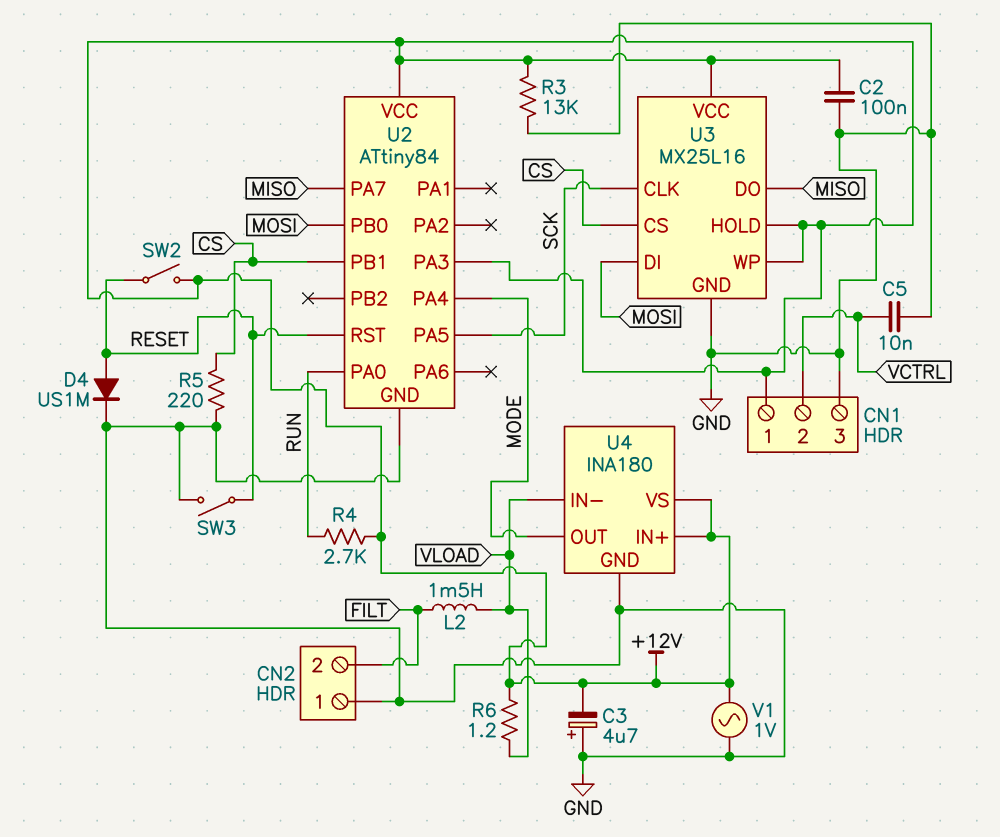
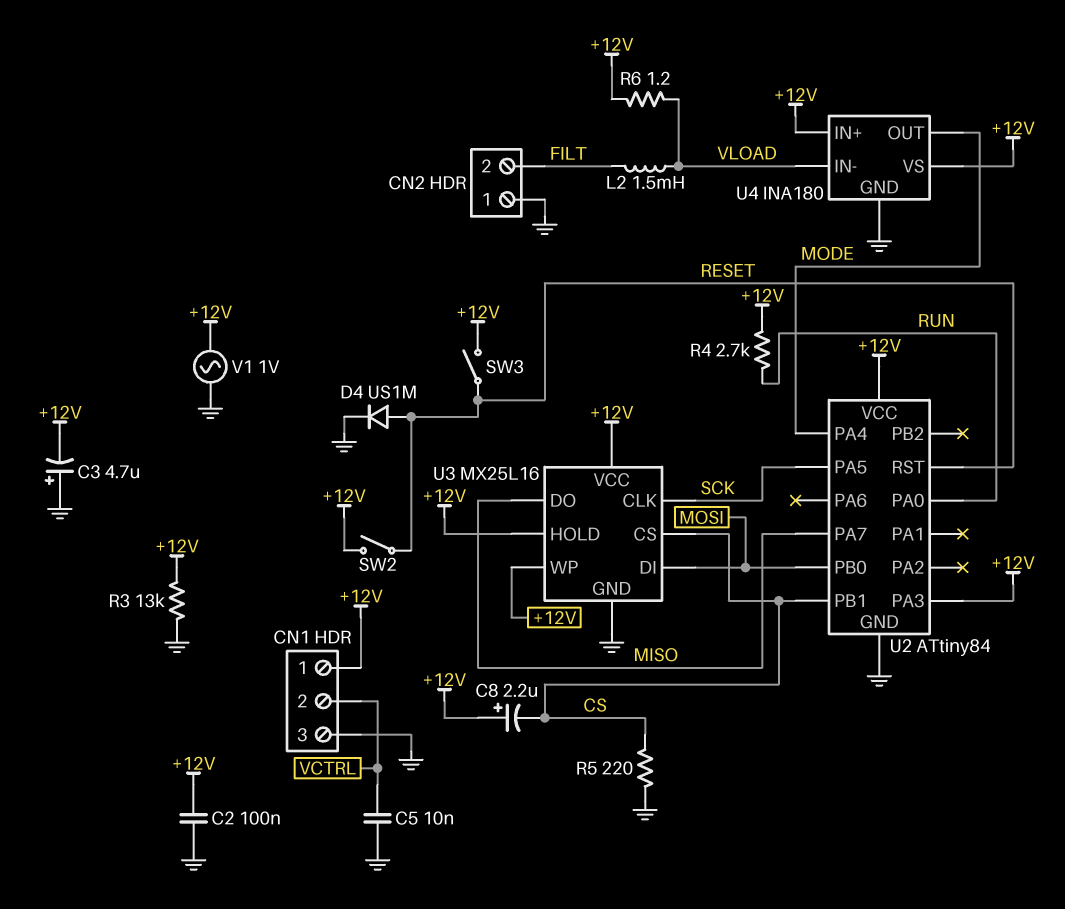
C8: none -> 2.2uF (plus +12V, minus CS)
SW3: switch (GND, RESET) -> switch (+12V, RESET)

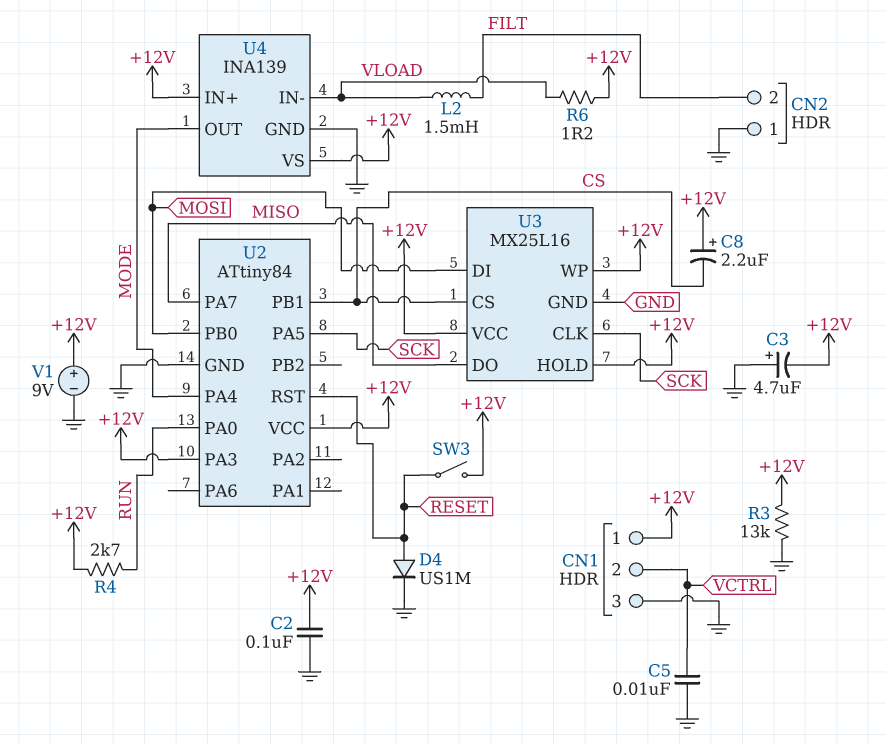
R5: 220 (CS, GND) -> none
SW2: switch (+12V, RESET) -> none
U4: INA180 -> INA139
V1: AC 1V (+12V, GND) -> 9V (plus +12V, minus GND)

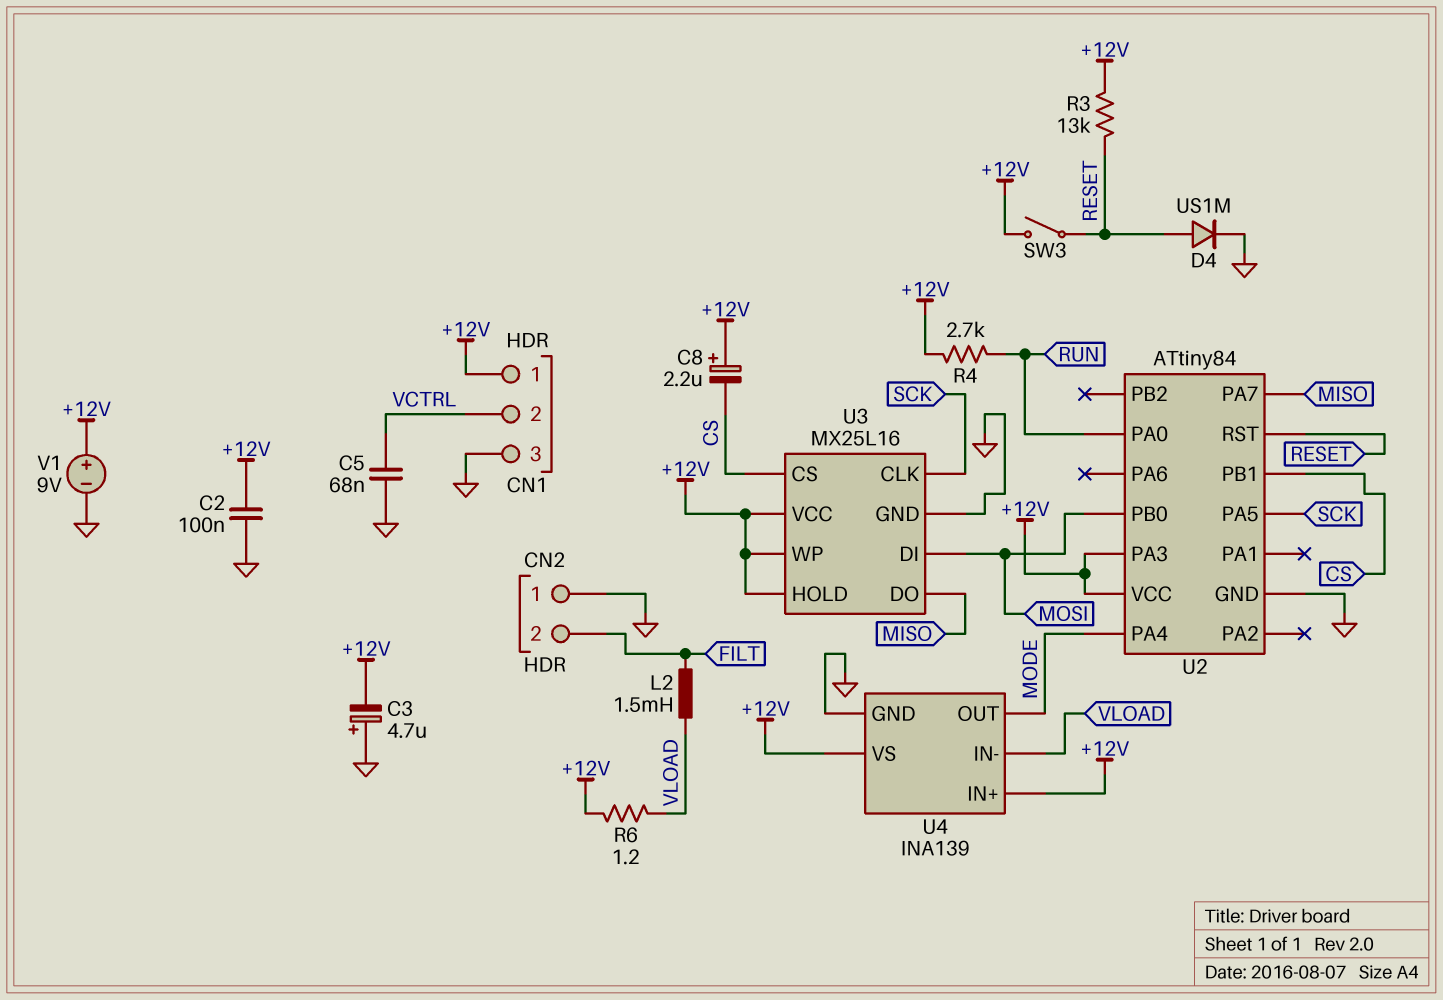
C5: 10nF (GND, VCTRL) -> 68nF (GND, VCTRL)
R3: 13k (+12V, GND) -> 13k (+12V, RESET)

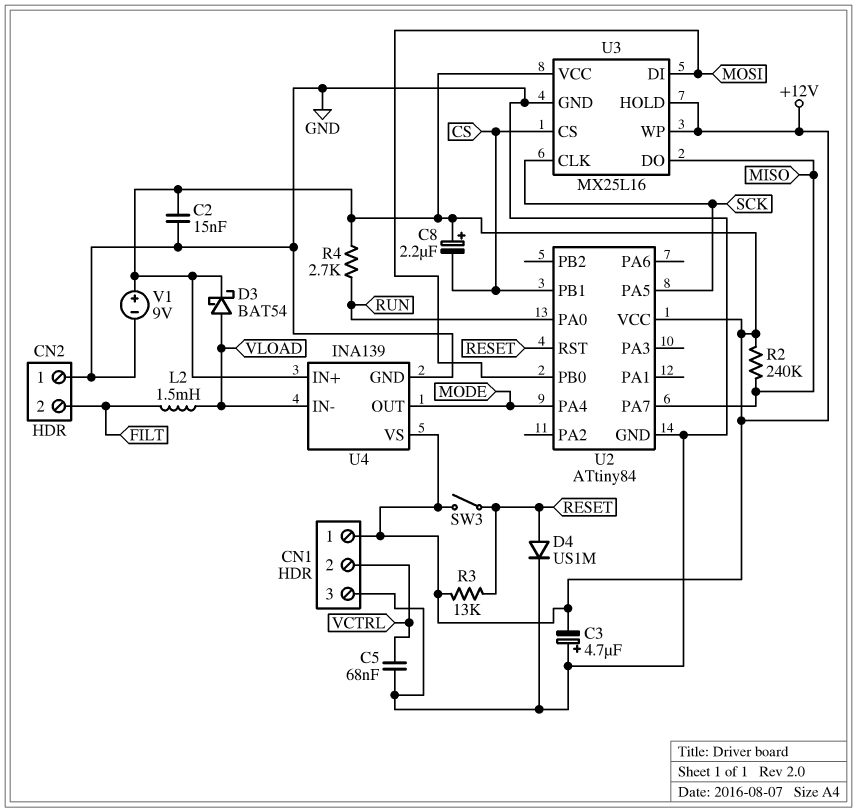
C2: 100nF (+12V, GND) -> 15nF (+12V, GND)
D3: none -> schottky BAT54 (A VLOAD, K +12V)
R2: none -> 240k (+12V, MISO)
R6: 1.2 (+12V, VLOAD) -> none
U2 pin PA3: +12V -> none

